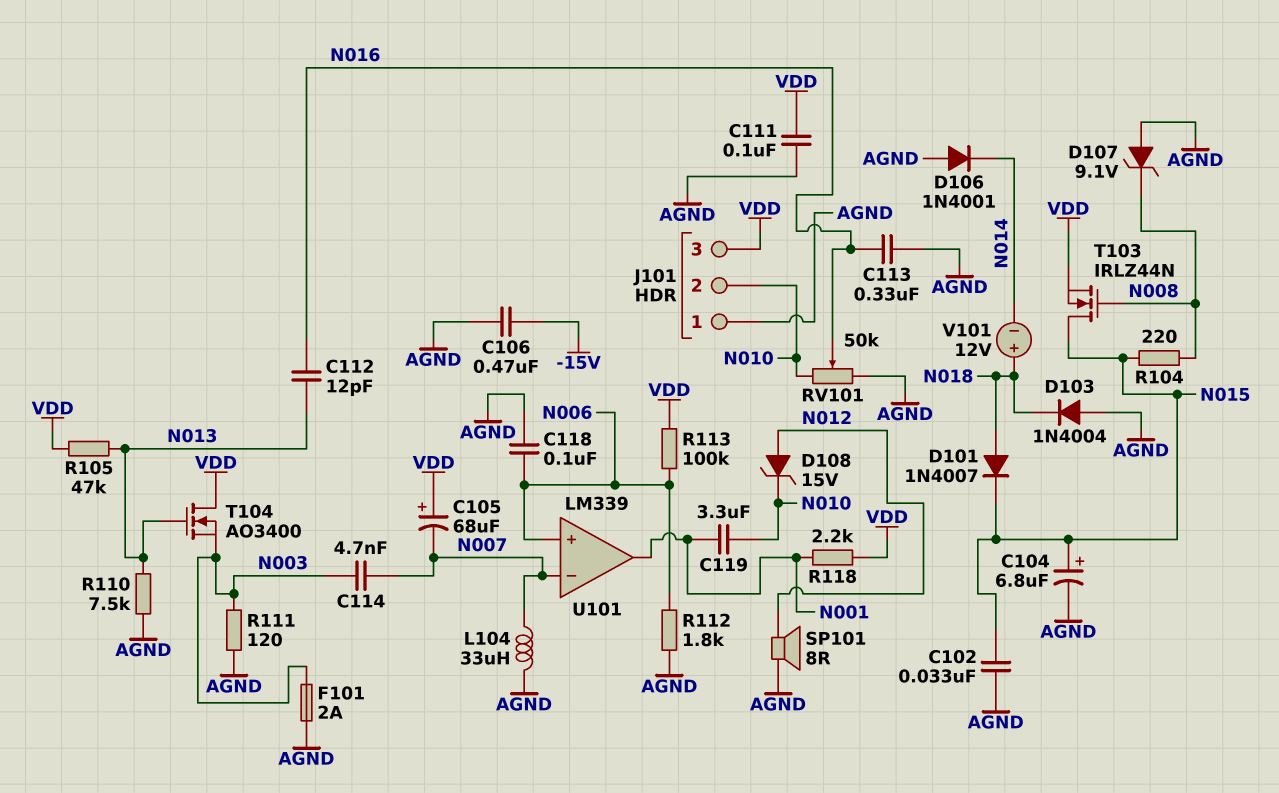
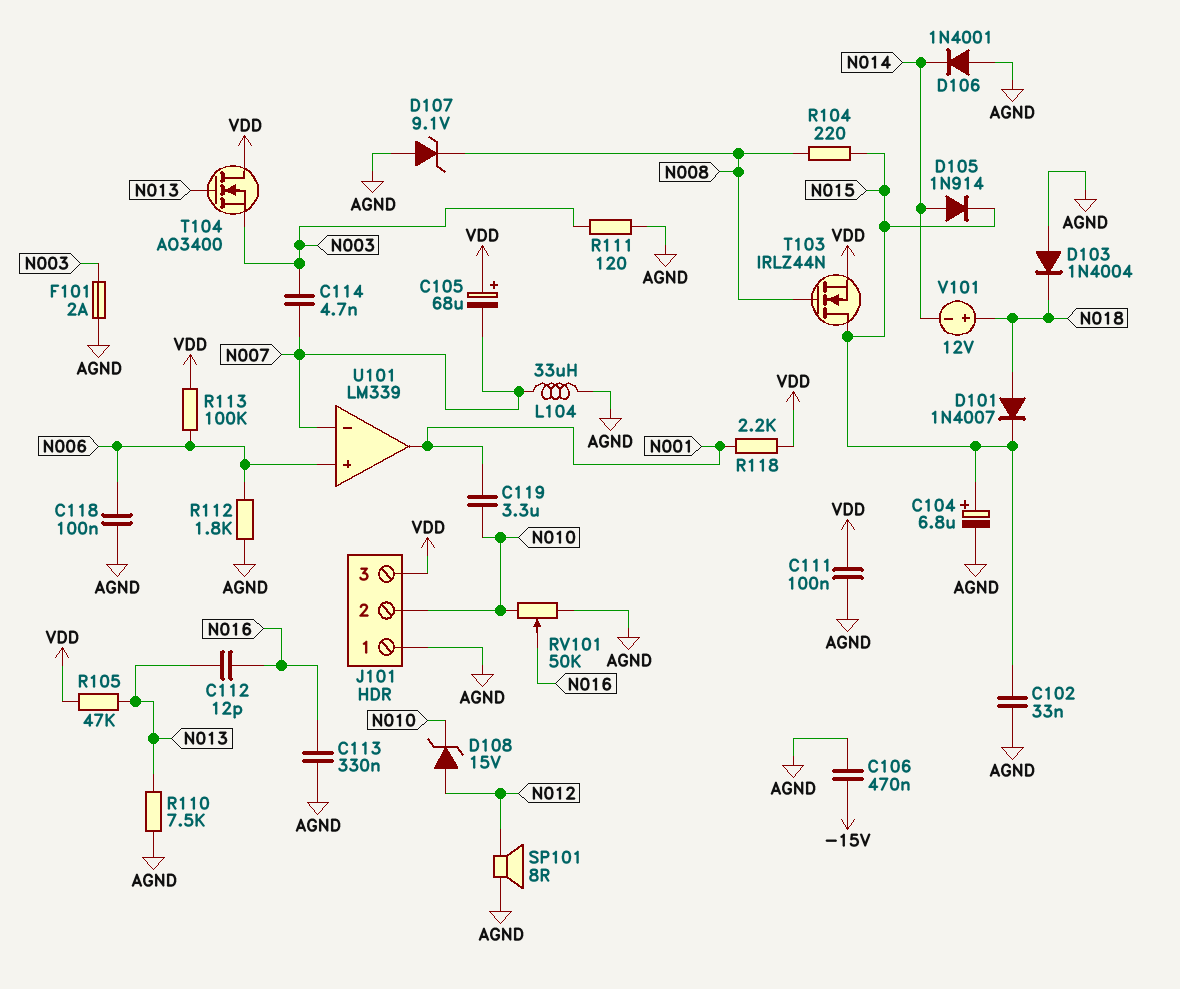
D105: none -> diode 1N914 (A N014, K N015)

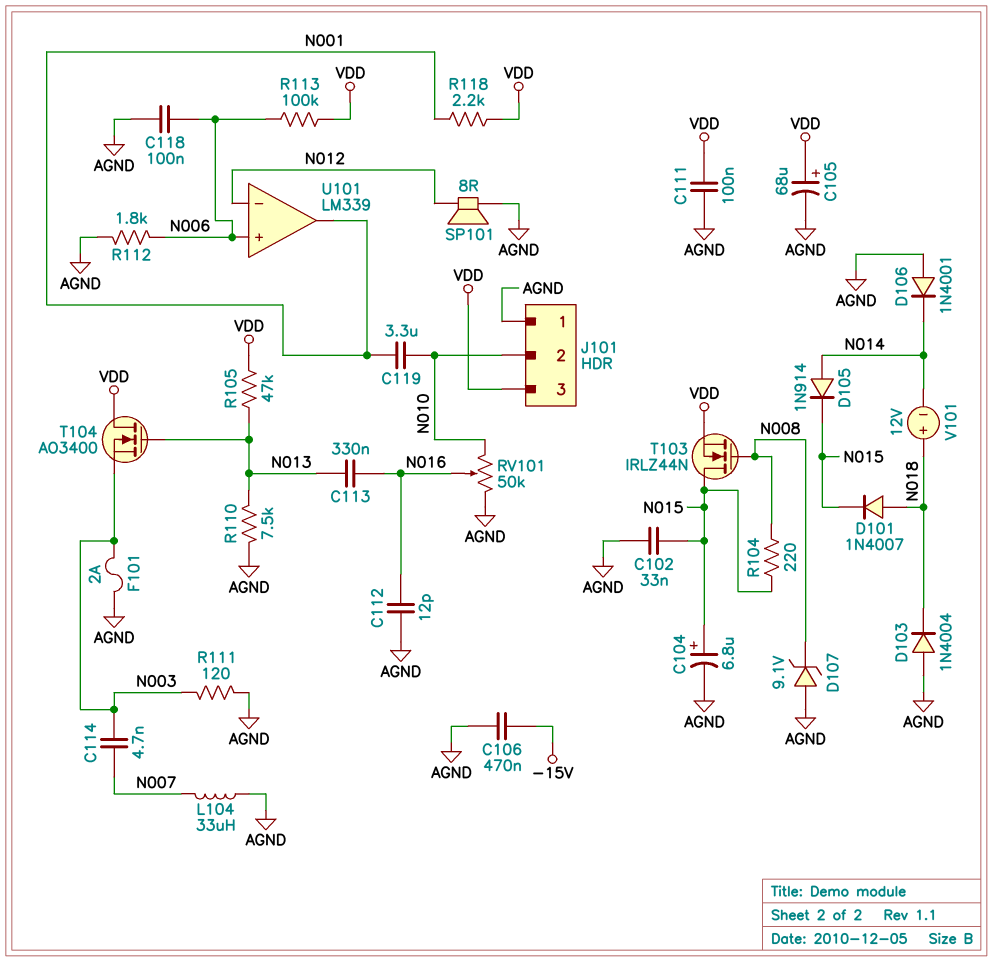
C105: 68uF (plus VDD, minus N007) -> 68uF (plus VDD, minus AGND)
C112: 12pF (N013, N016) -> 12pF (AGND, N016)
C113: 330nF (AGND, N016) -> 330nF (N013, N016)
D108: zener 15V (A N012, K N010) -> none
U101 pin in-: N007 -> N012

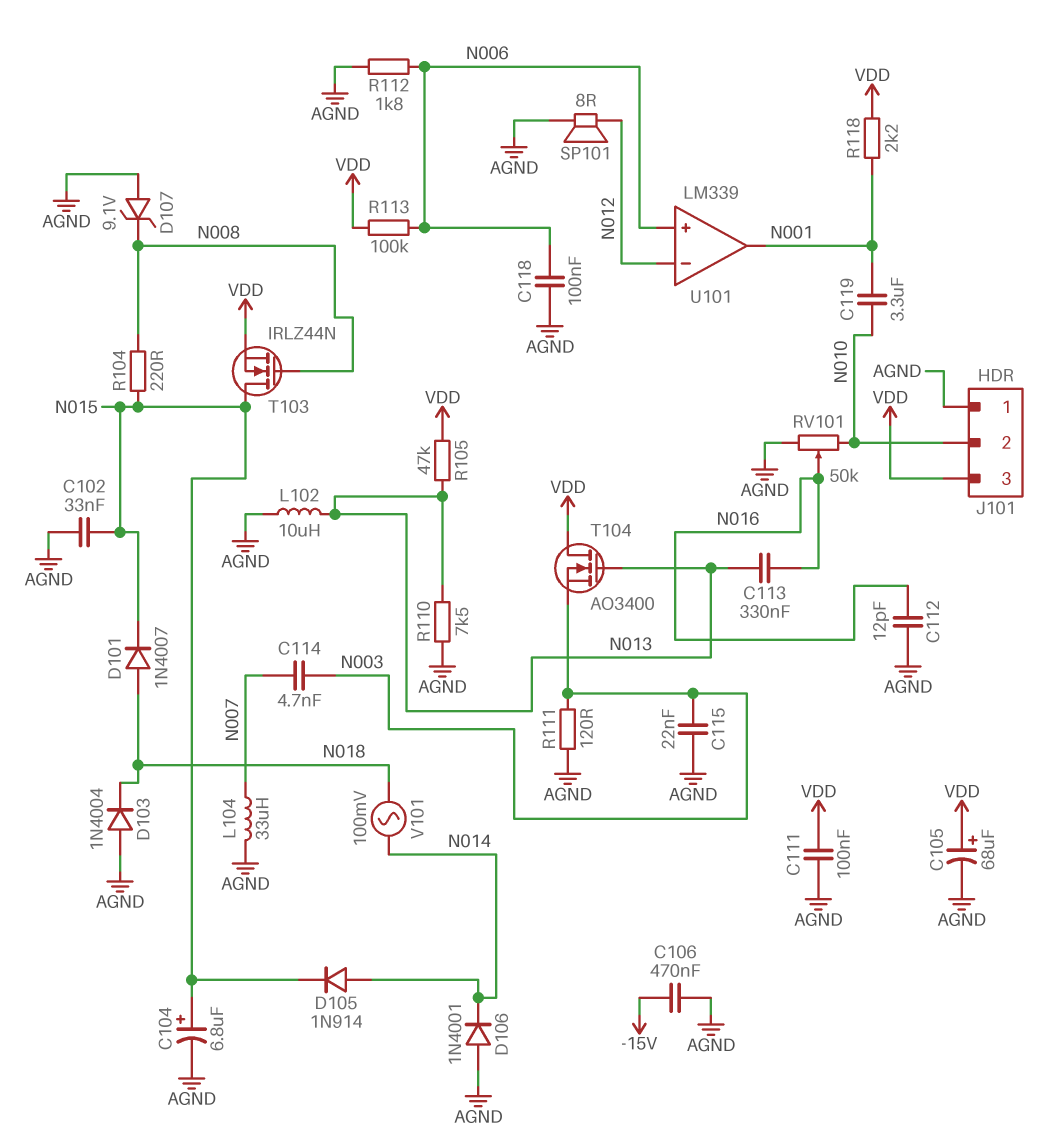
C115: none -> 22nF (AGND, N003)
F101: 2A (AGND, N003) -> none
L102: none -> 10uH (AGND, N013)
V101: 12V (plus N018, minus N014) -> AC 100mV (N014, N018)

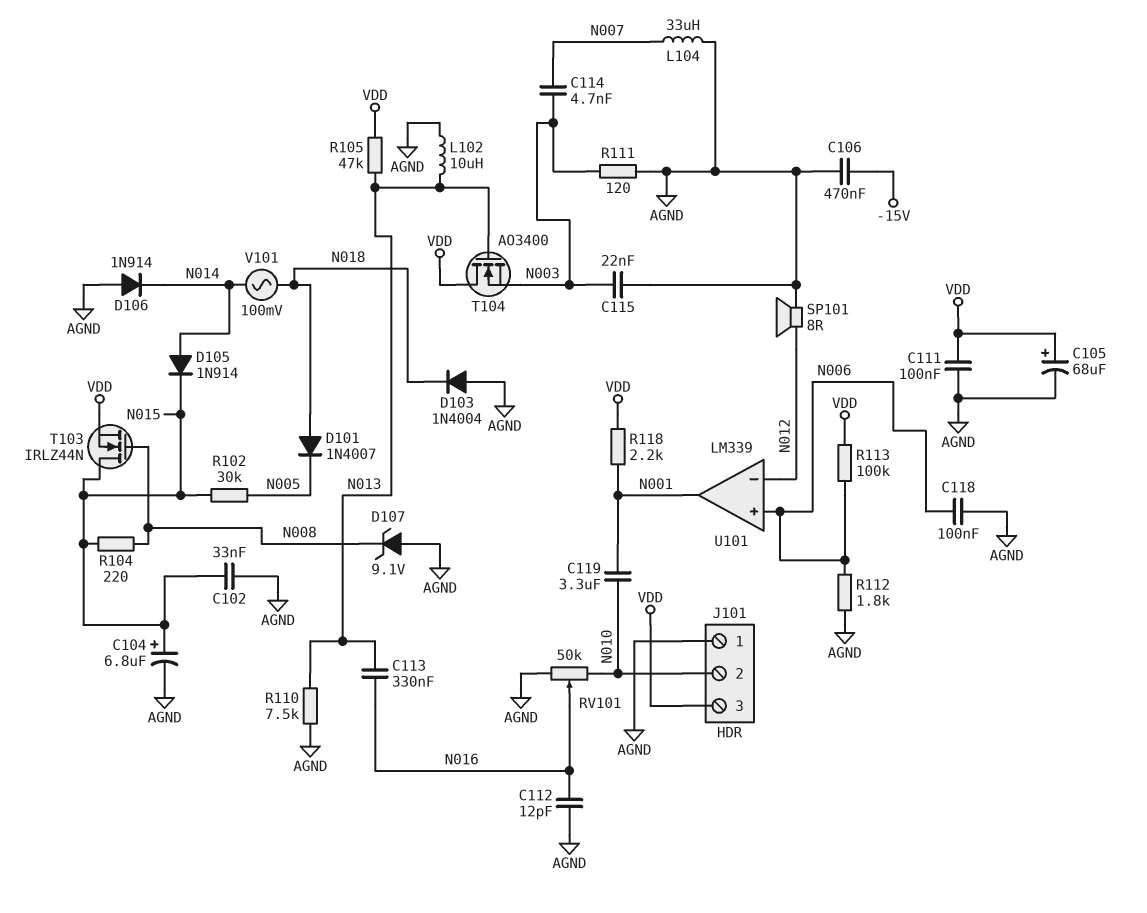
D101: diode 1N4007 (A N018, K N015) -> diode 1N4007 (A N018, K N005)
D106: diode 1N4001 (A AGND, K N014) -> diode 1N914 (A AGND, K N014)
R102: none -> 30k (N005, N015)

